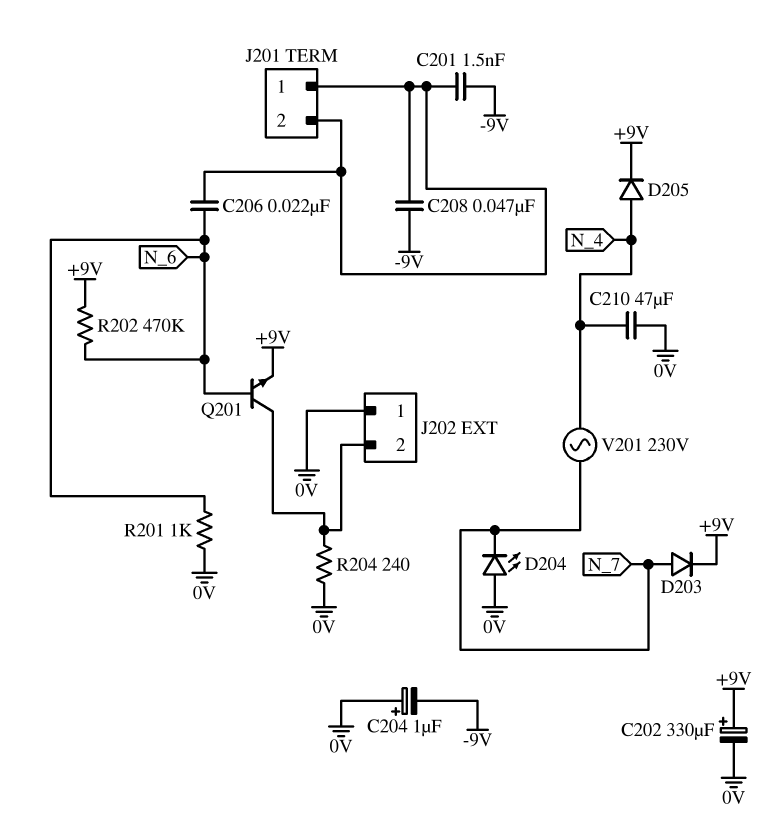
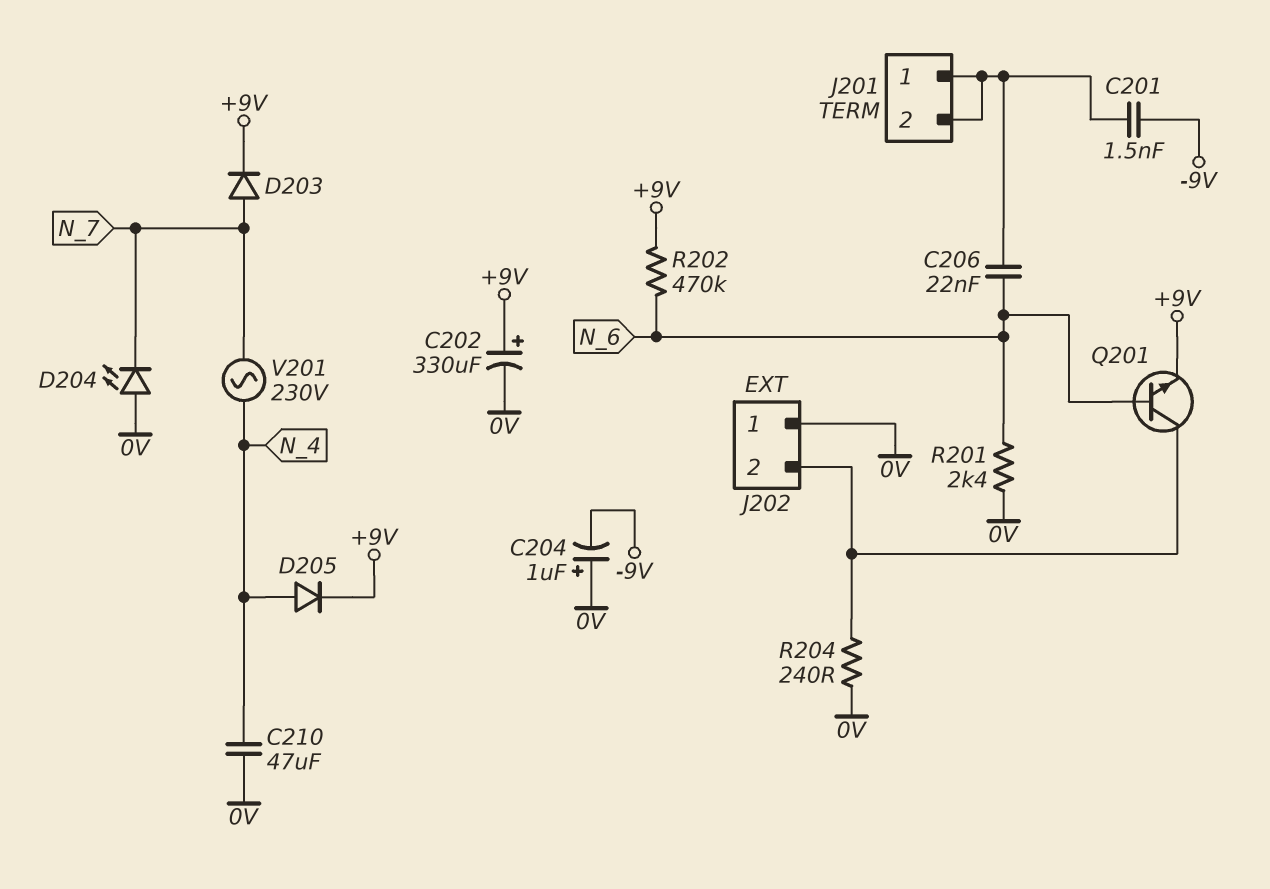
C208: 47nF (-9V, J201/1) -> none
R201: 1k (0V, N_6) -> 2.4k (0V, N_6)

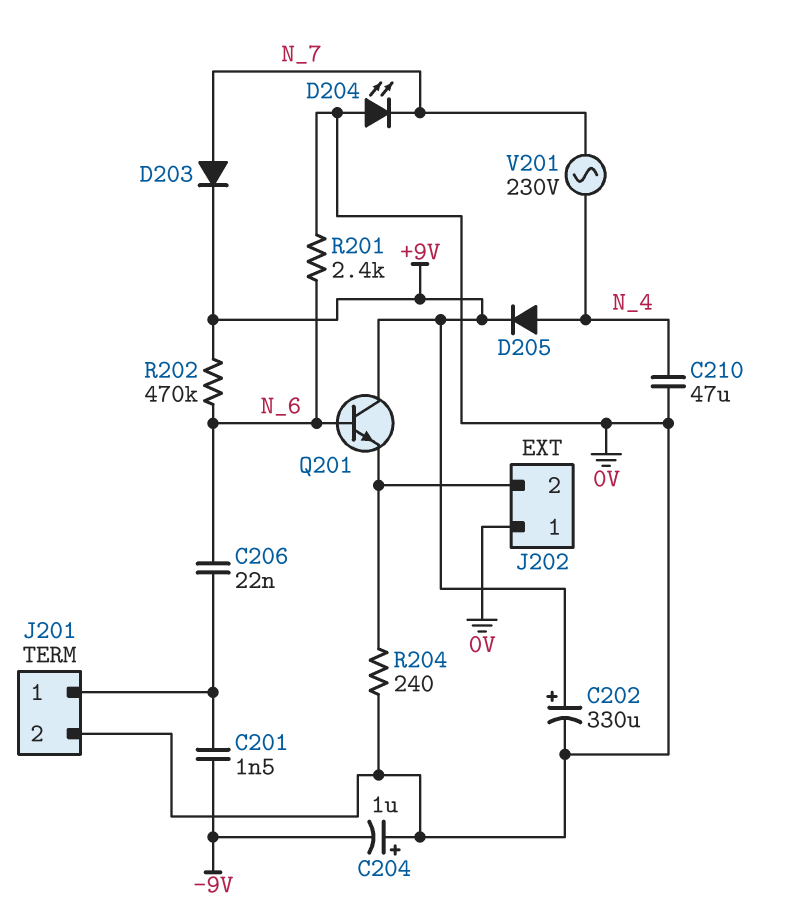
J201 pin 2: J201/1 -> 0V
Q201: NPN (B N_6, C J202/2, E +9V) -> NPN (B N_6, C +9V, E J202/2)

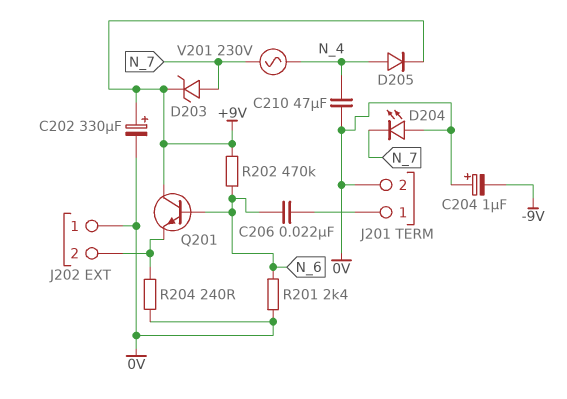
C201: 1.5nF (-9V, J201/1) -> none
D203: diode (A N_7, K +9V) -> zener (A N_7, K +9V)

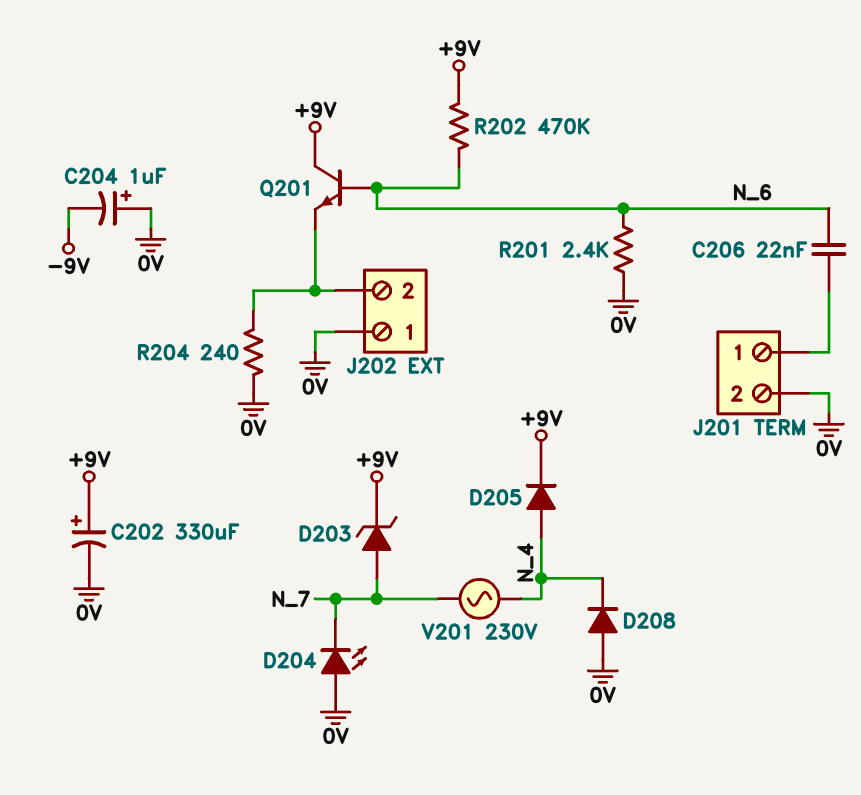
C210: 47uF (0V, N_4) -> none
D208: none -> diode (A 0V, K N_4)

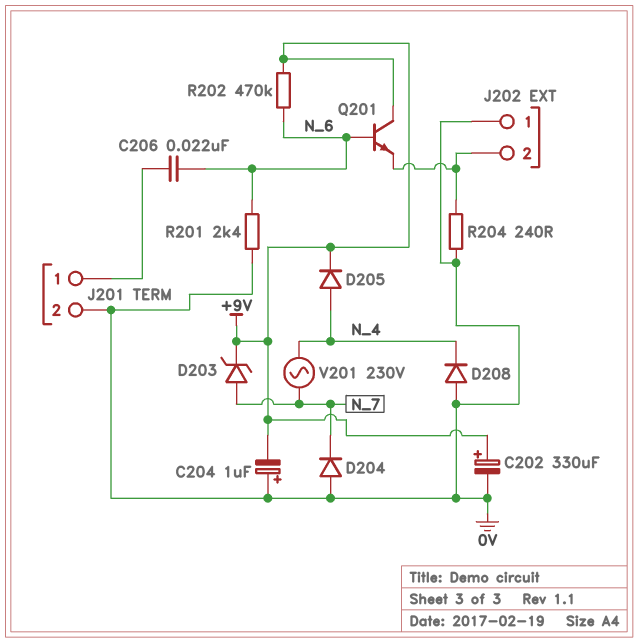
C204: 1uF (plus 0V, minus -9V) -> 1uF (plus 0V, minus +9V)
D204: LED (A 0V, K N_7) -> diode (A 0V, K N_7)

